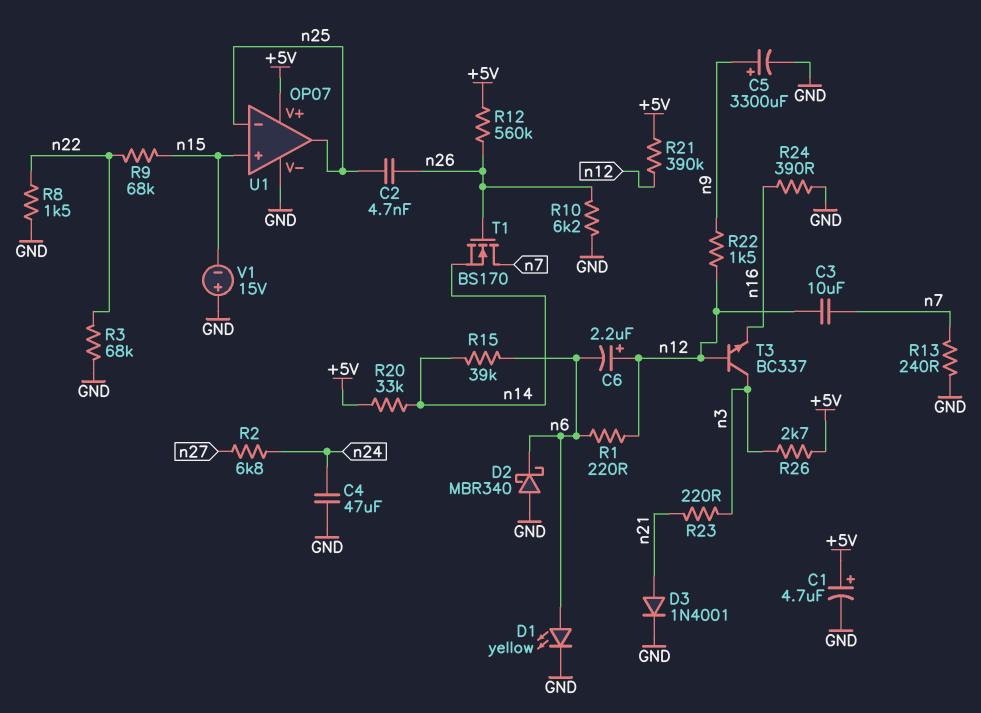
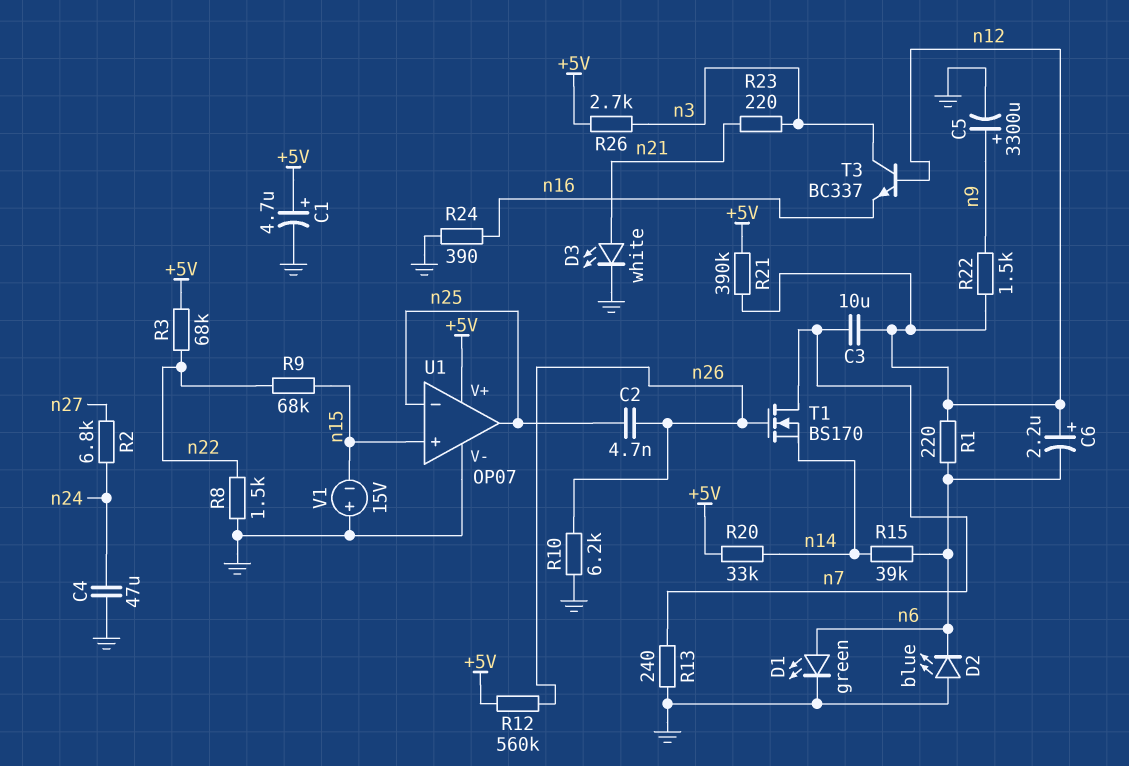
D1: LED yellow (A n6, K GND) -> LED green (A n6, K GND)
D2: schottky MBR340 (A GND, K n6) -> LED blue (A GND, K n6)
D3: diode 1N4001 (A n21, K GND) -> LED white (A n21, K GND)
R3: 68k (GND, n22) -> 68k (+5V, n22)

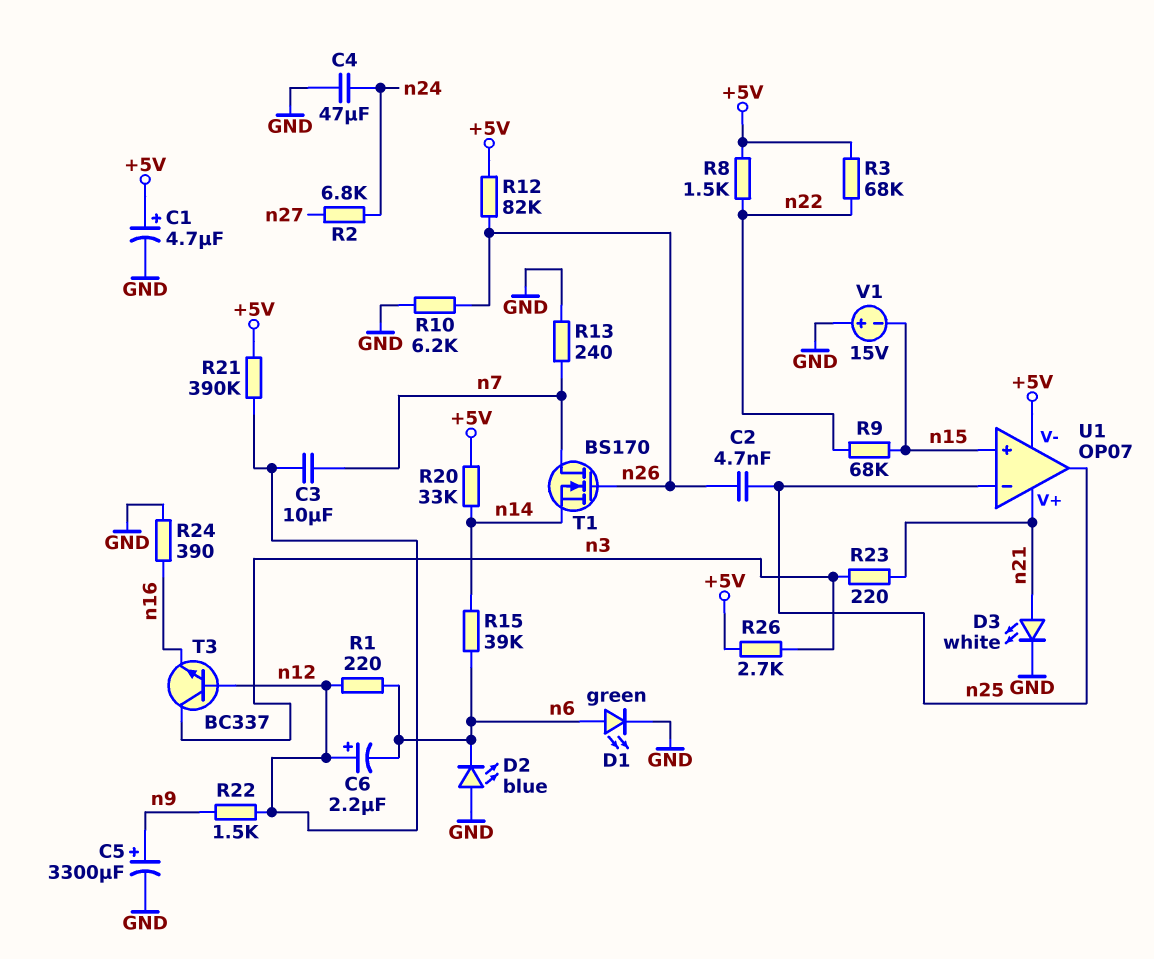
R8: 1.5k (GND, n22) -> 1.5k (+5V, n22)
R12: 560k (+5V, n26) -> 82k (+5V, n26)
U1 pin V+: +5V -> n21
U1 pin V-: GND -> +5V

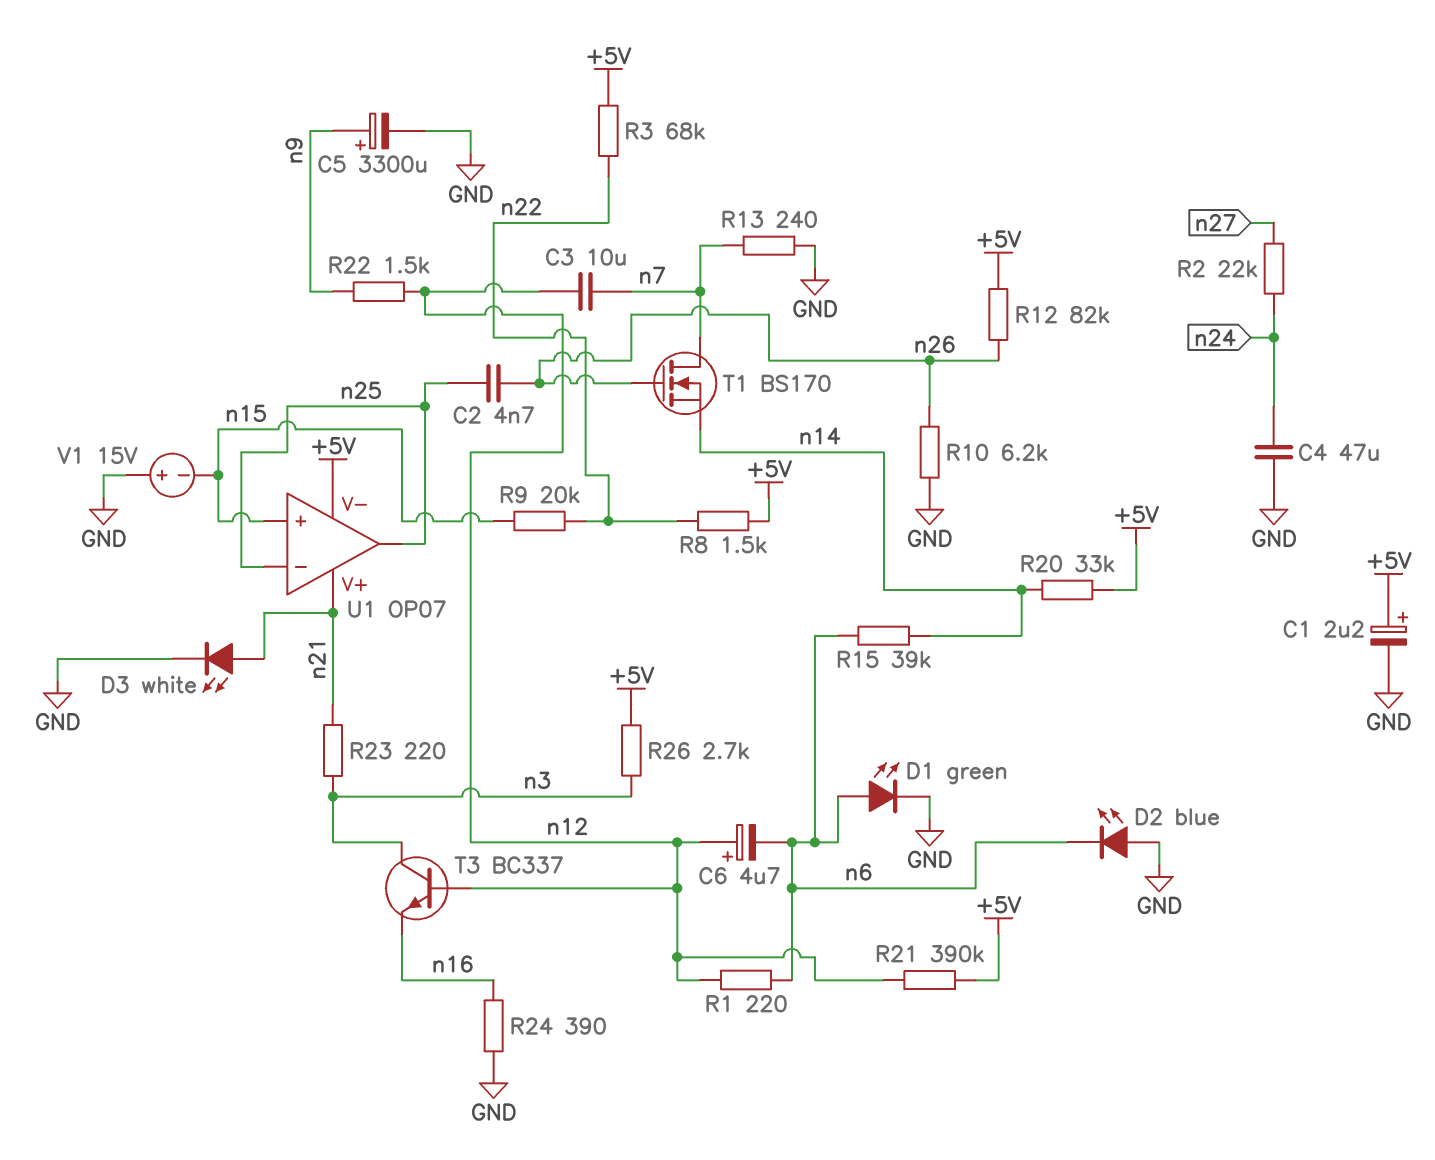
C1: 4.7uF (plus +5V, minus GND) -> 2.2uF (plus +5V, minus GND)
C6: 2.2uF (plus n12, minus n6) -> 4.7uF (plus n12, minus n6)
R2: 6.8k (n24, n27) -> 22k (n24, n27)
R9: 68k (n15, n22) -> 20k (n15, n22)

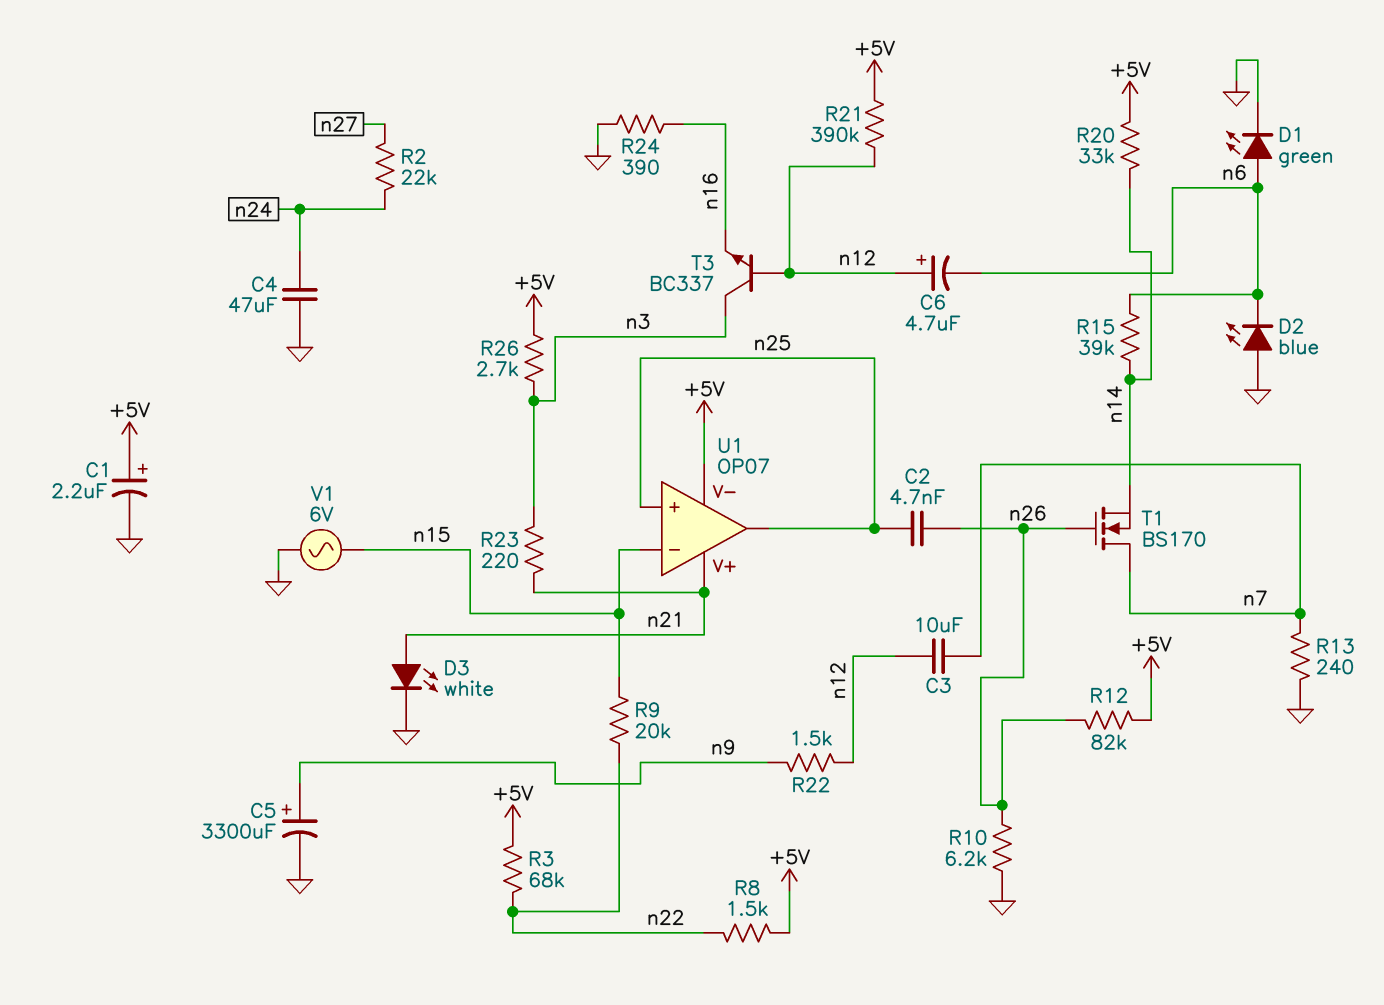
R1: 220 (n6, n12) -> none
U1 pin in+: n15 -> n25
U1 pin in-: n25 -> n15
V1: 15V (plus GND, minus n15) -> AC 6V (GND, n15)

